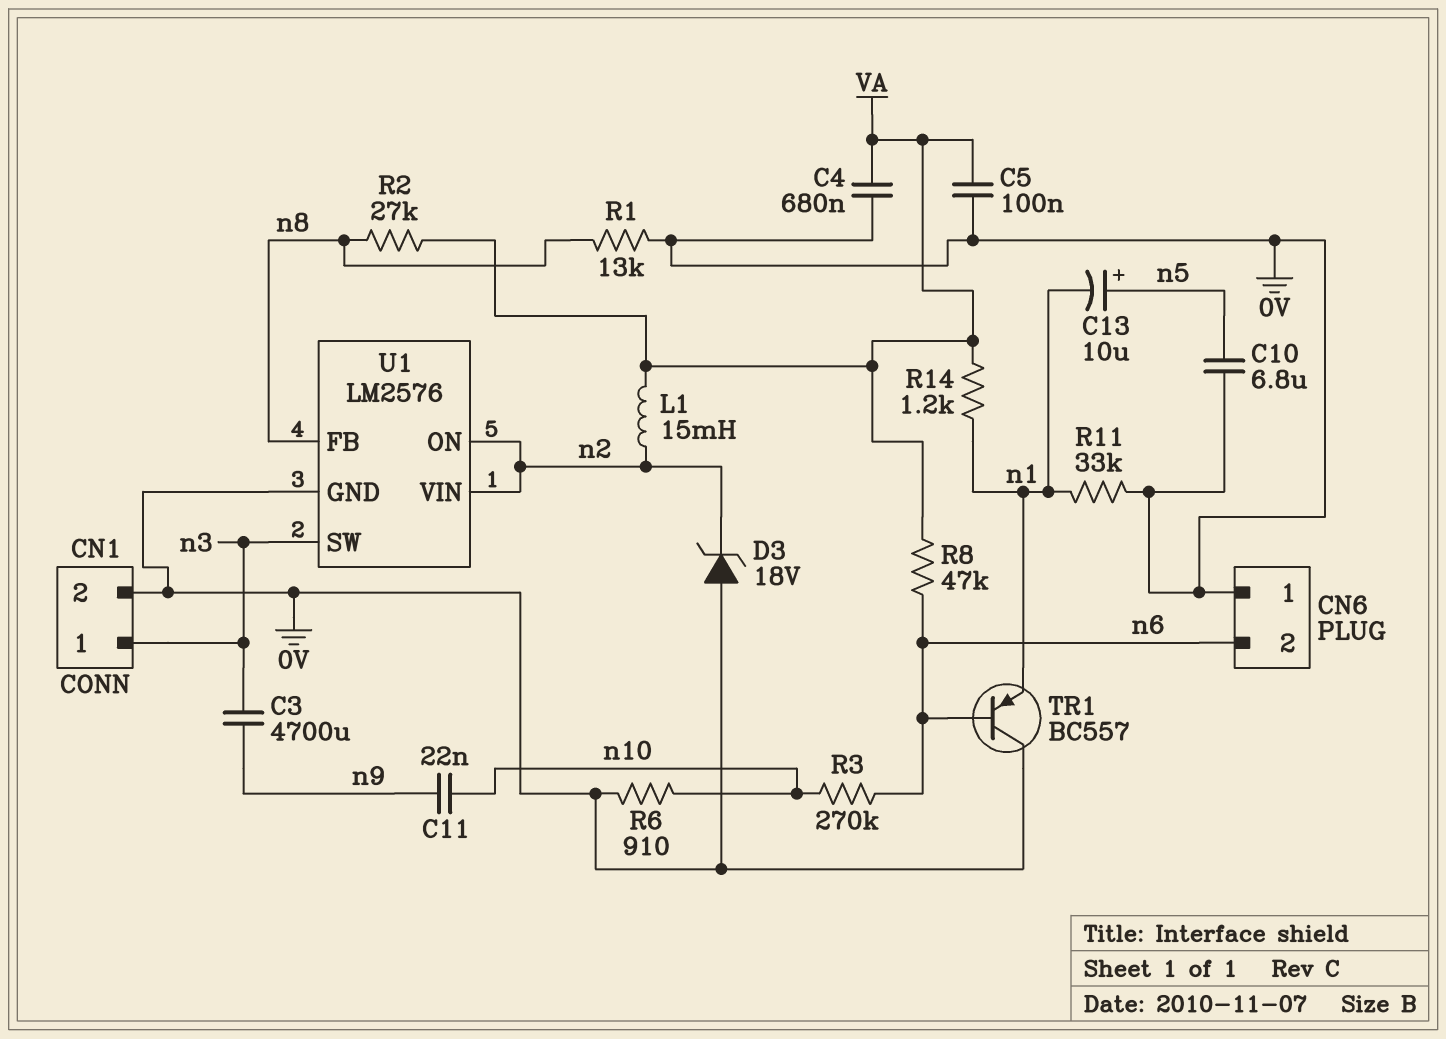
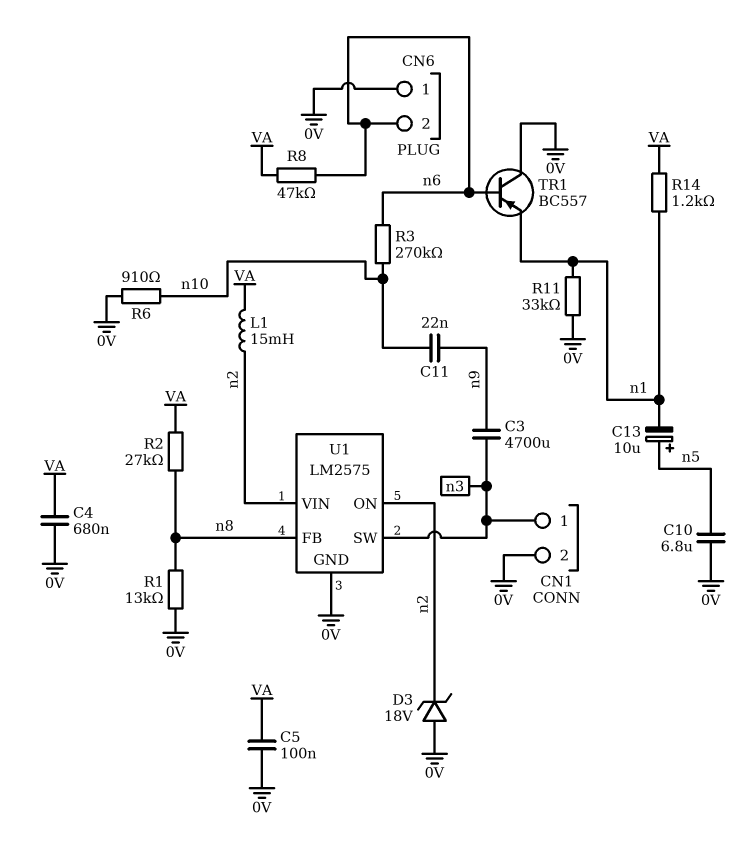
U1: LM2576 -> LM2575

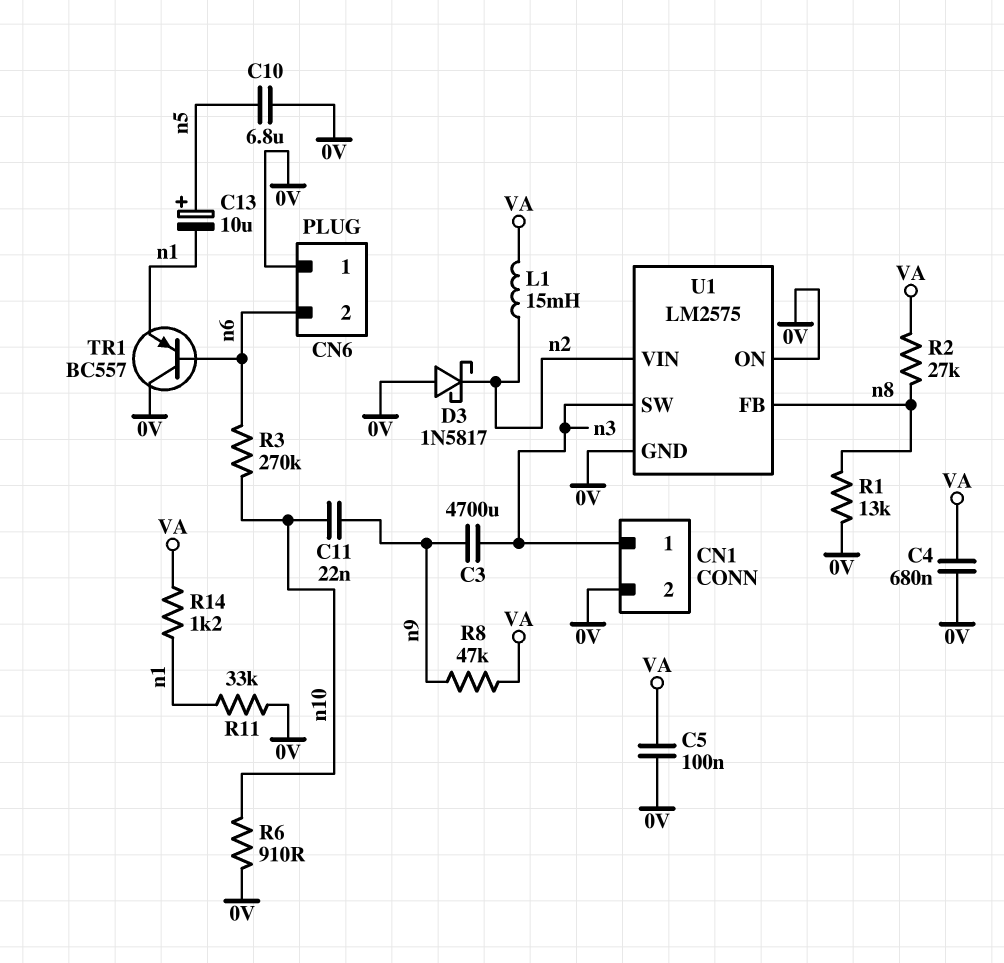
D3: zener 18V (A 0V, K n2) -> schottky 1N5817 (A 0V, K n2)
R8: 47k (VA, n6) -> 47k (VA, n9)
U1 pin ON: n2 -> 0V

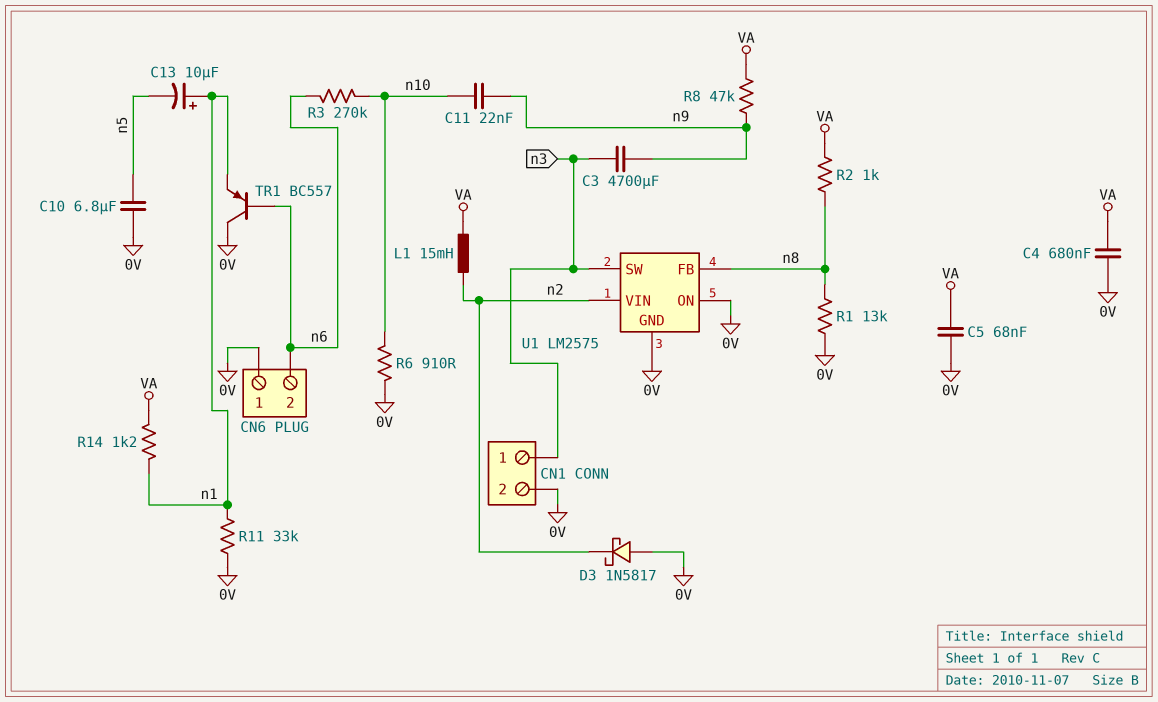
C5: 100nF (0V, VA) -> 68nF (0V, VA)
C13: 10uF (plus n5, minus n1) -> 10uF (plus n1, minus n5)
R2: 27k (VA, n8) -> 1k (VA, n8)

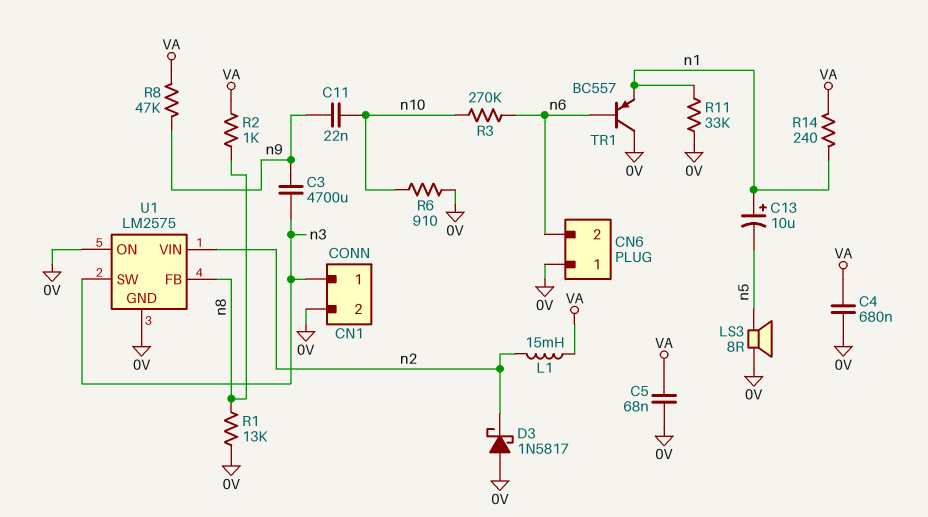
C10: 6.8uF (0V, n5) -> none
LS3: none -> speaker 8R (0V, n5)
R14: 1.2k (VA, n1) -> 240 (VA, n1)

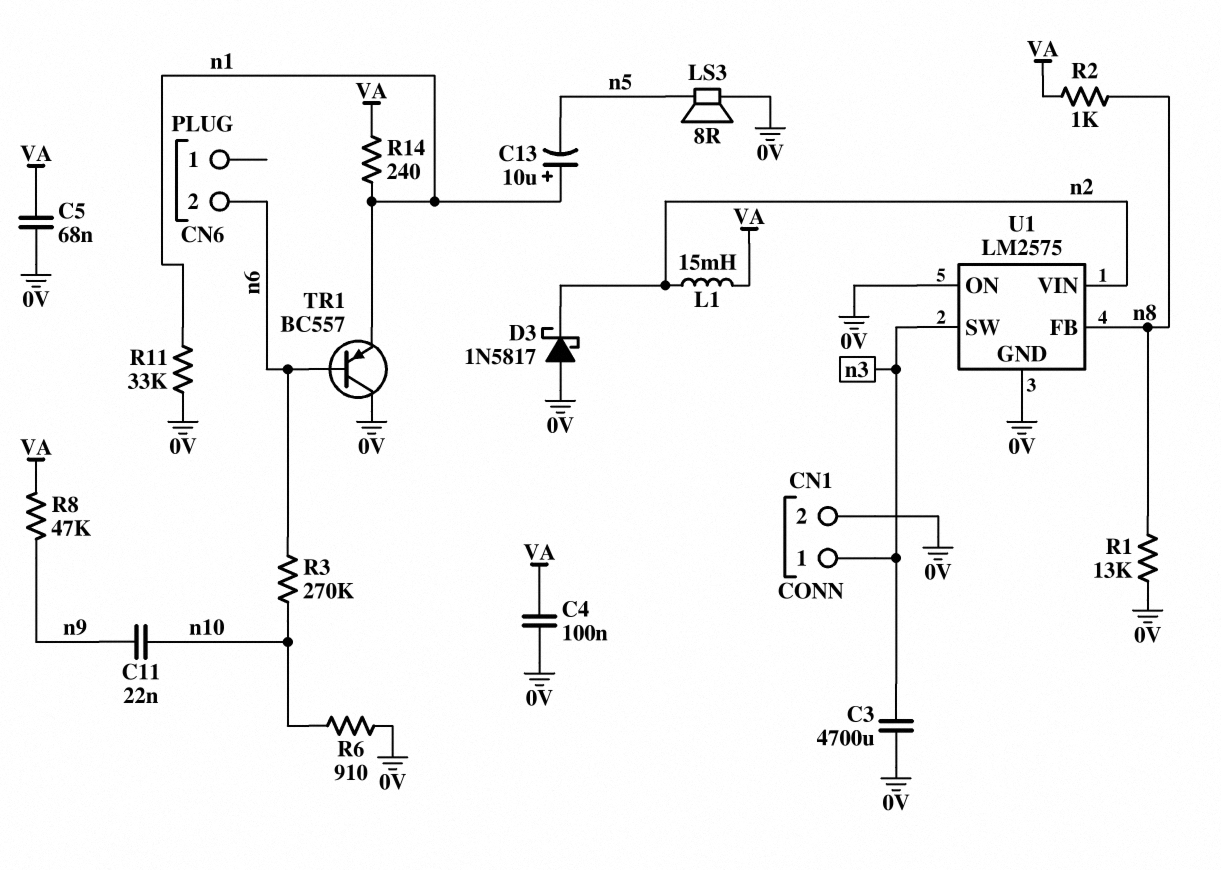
C3: 4700uF (n3, n9) -> 4700uF (0V, n3)
C4: 680nF (0V, VA) -> 100nF (0V, VA)
CN6 pin 1: 0V -> none

